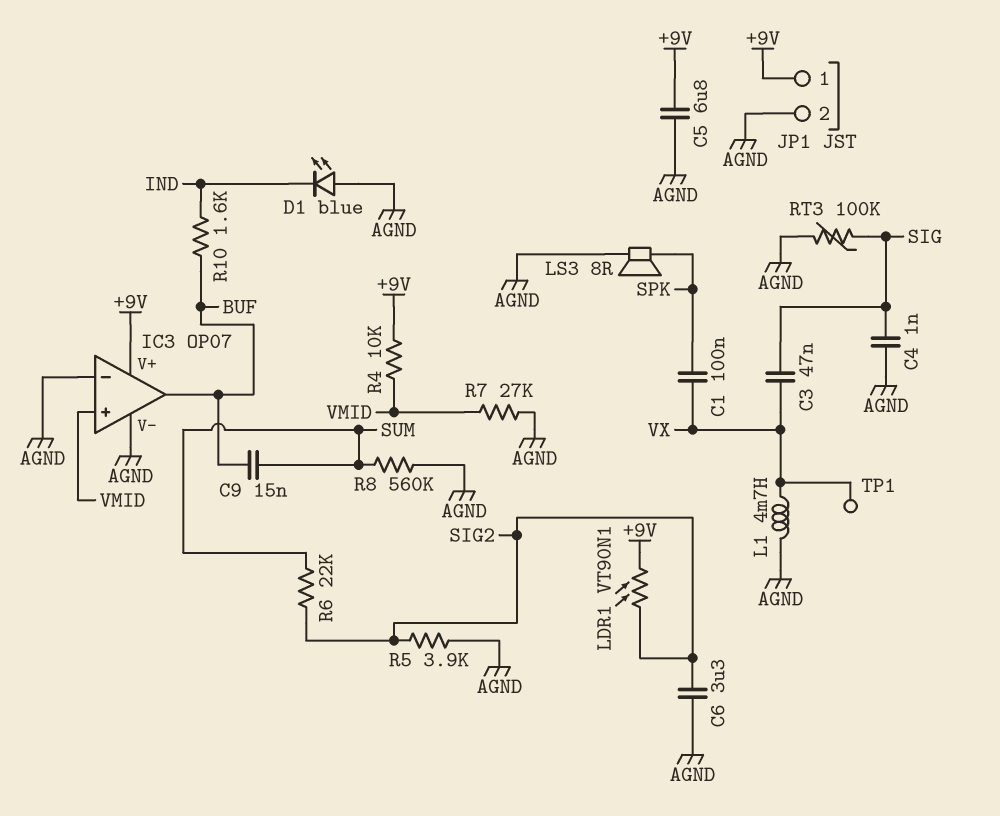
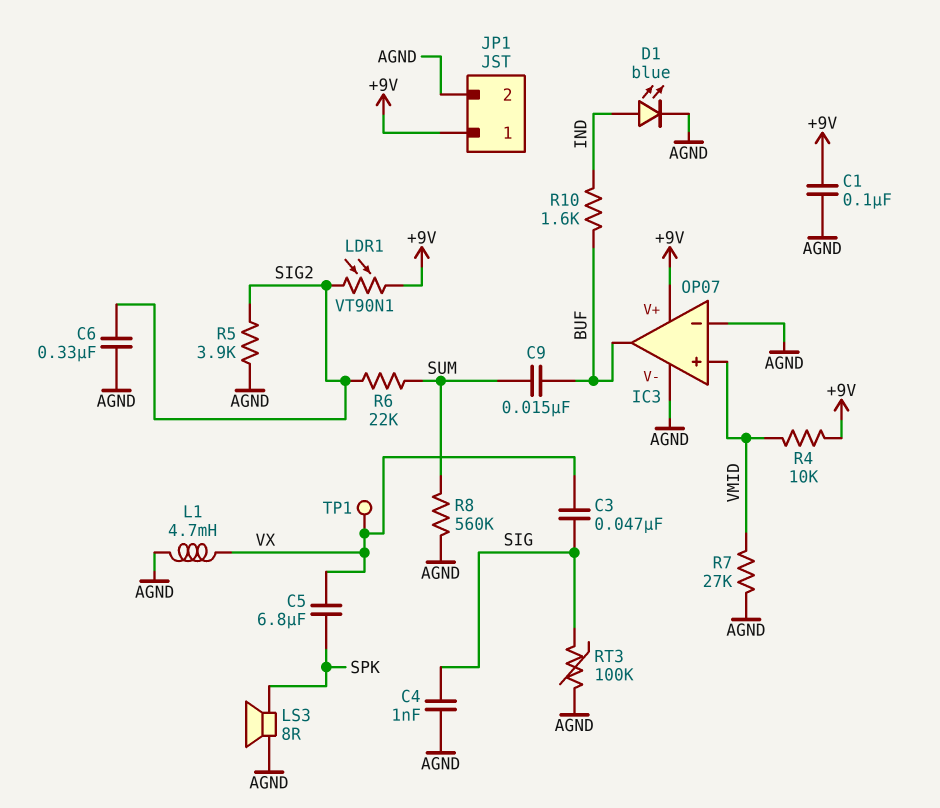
C1: 100nF (SPK, VX) -> 100nF (+9V, AGND)
C5: 6.8uF (+9V, AGND) -> 6.8uF (SPK, VX)
C6: 3.3uF (AGND, SIG2) -> 330nF (AGND, SIG2)
D1: LED blue (A AGND, K IND) -> LED blue (A IND, K AGND)

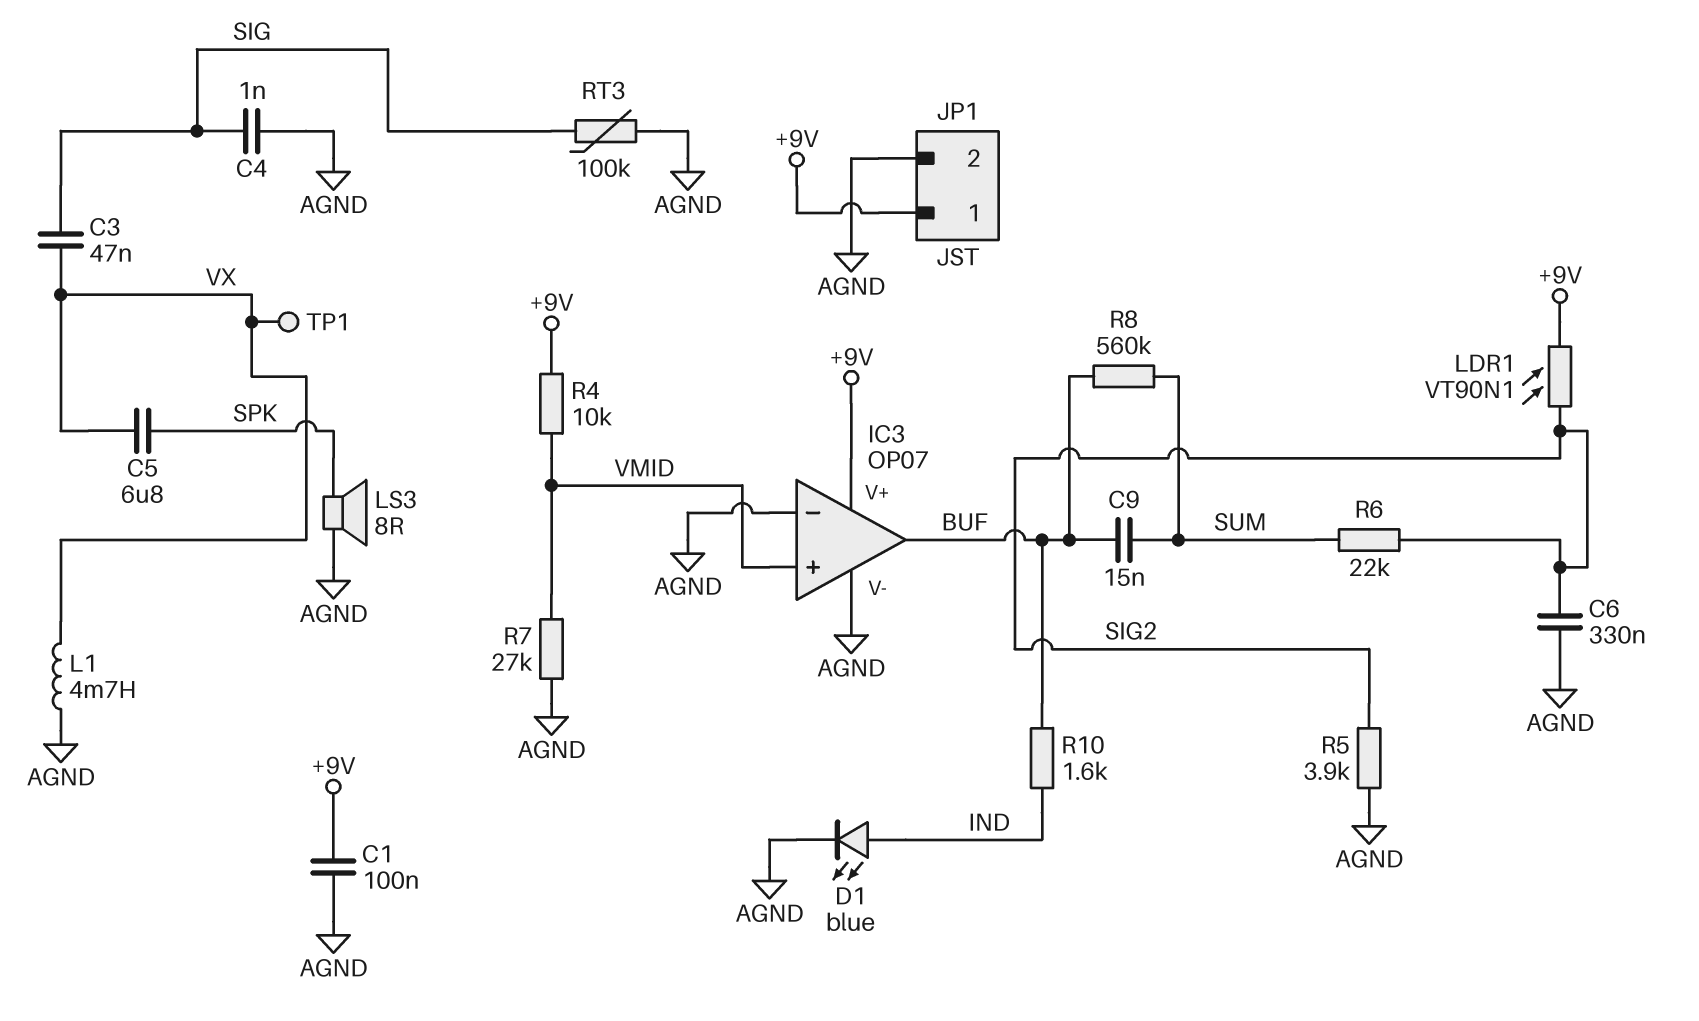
R8: 560k (AGND, SUM) -> 560k (BUF, SUM)

